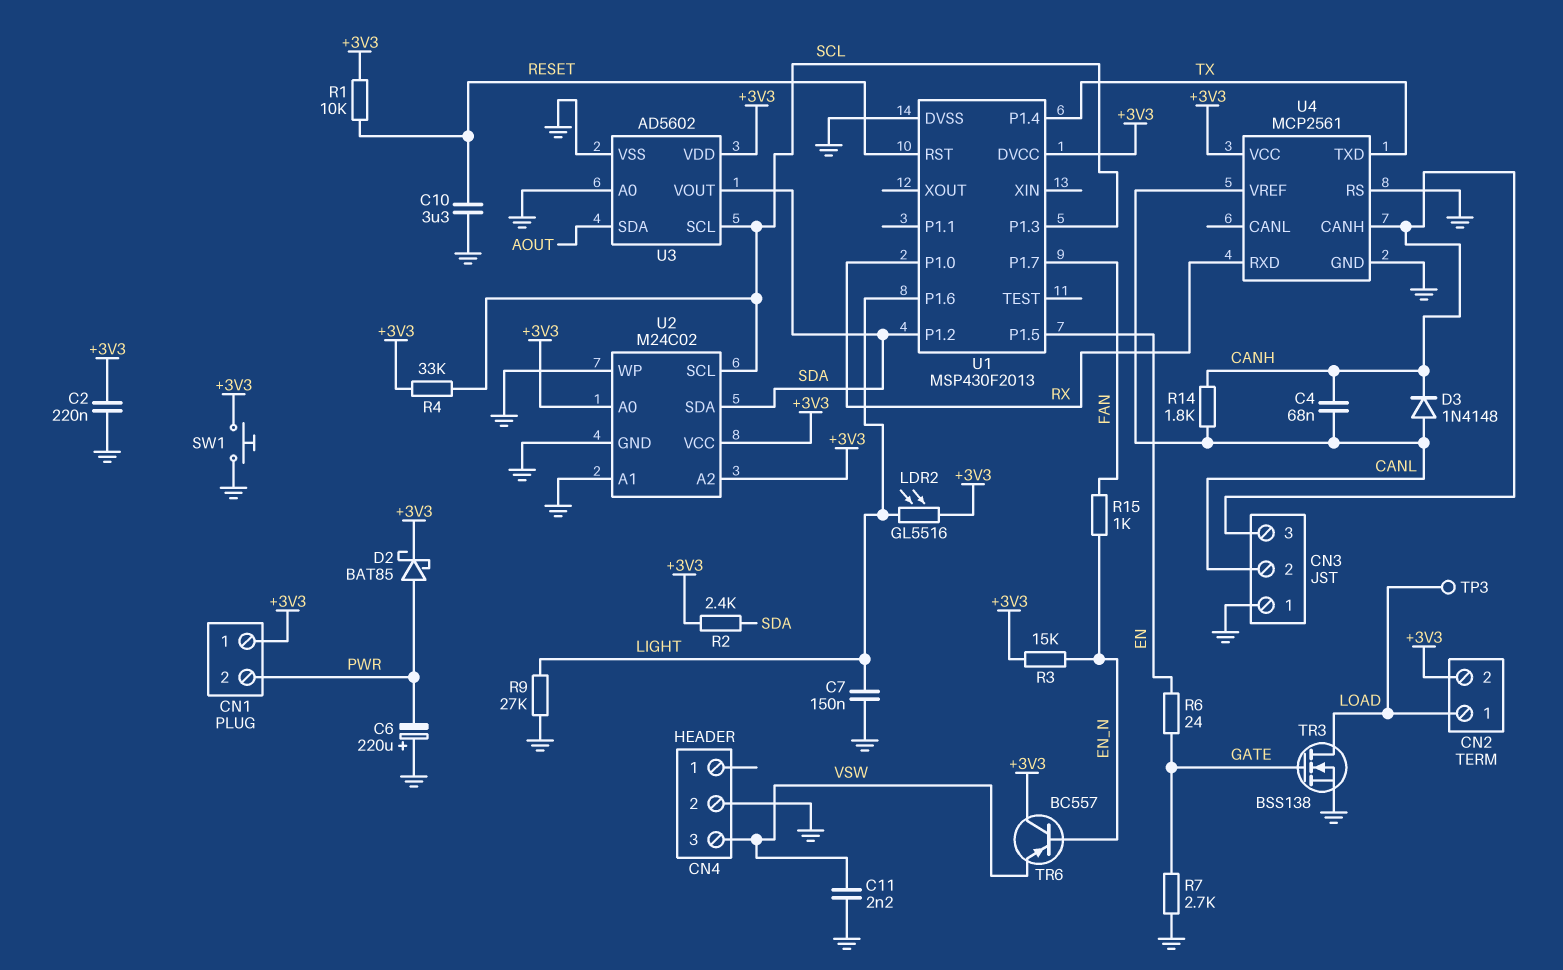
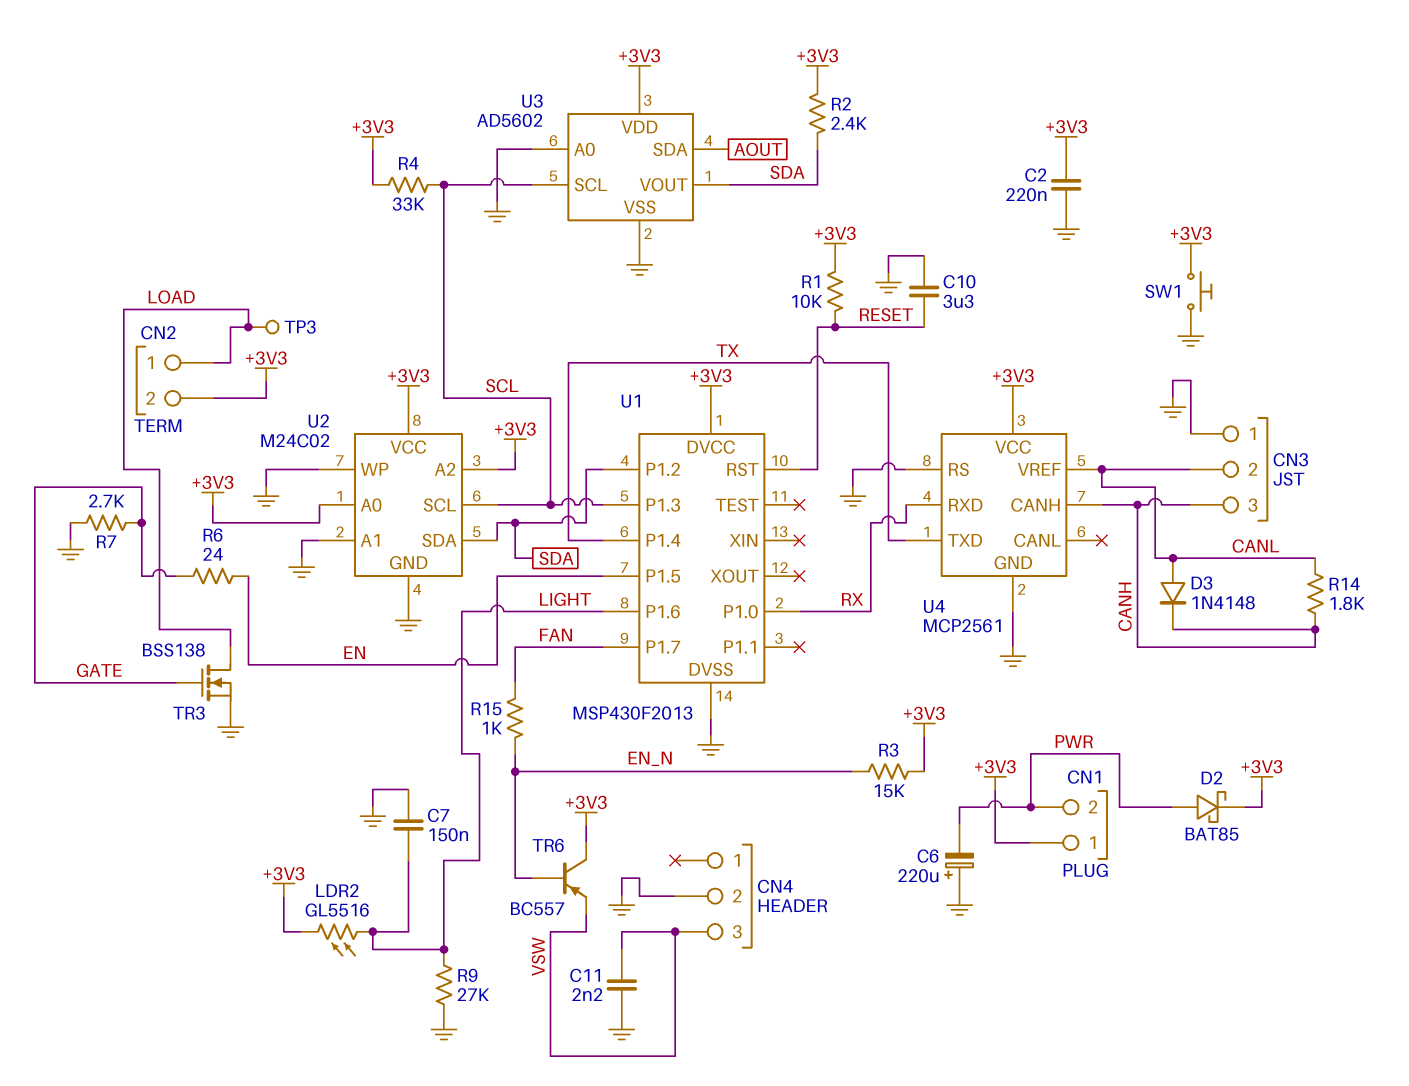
C4: 68nF (CANH, CANL) -> none

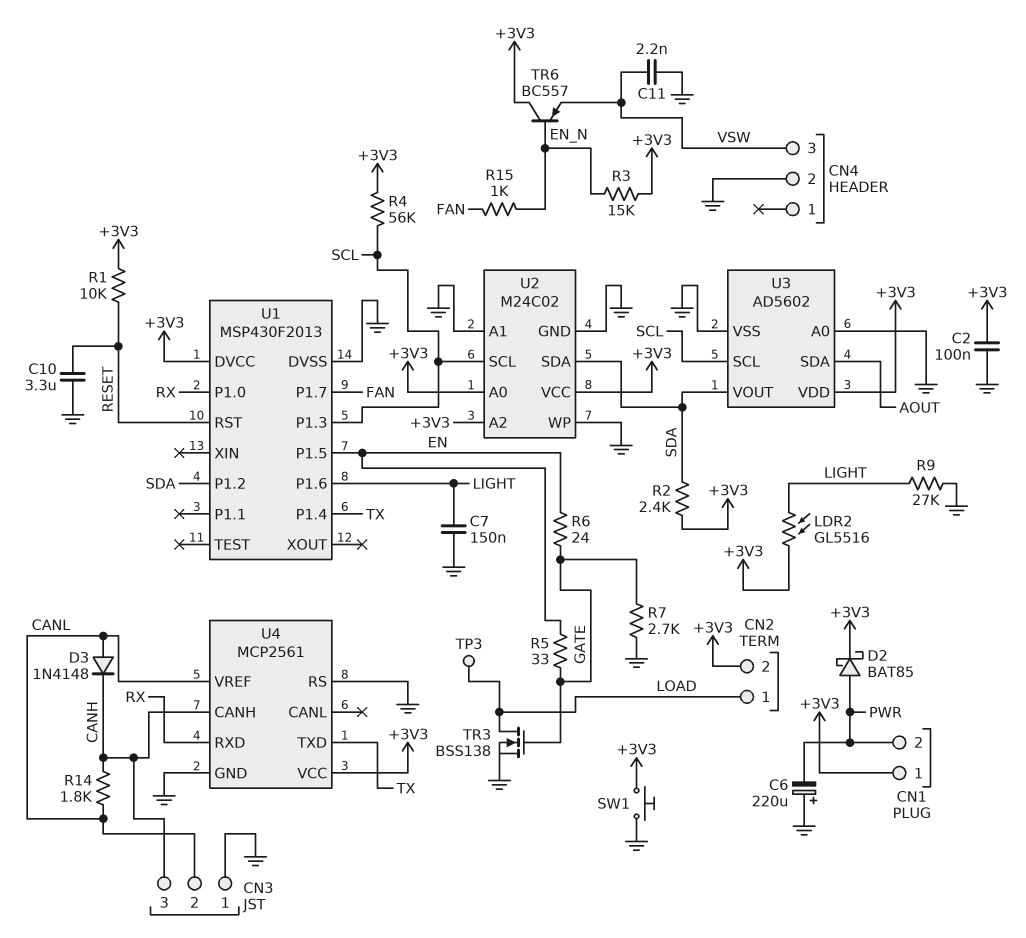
C2: 220nF (+3V3, GND) -> 100nF (+3V3, GND)
R4: 33k (+3V3, SCL) -> 56k (+3V3, SCL)
R5: none -> 33 (EN, GATE)

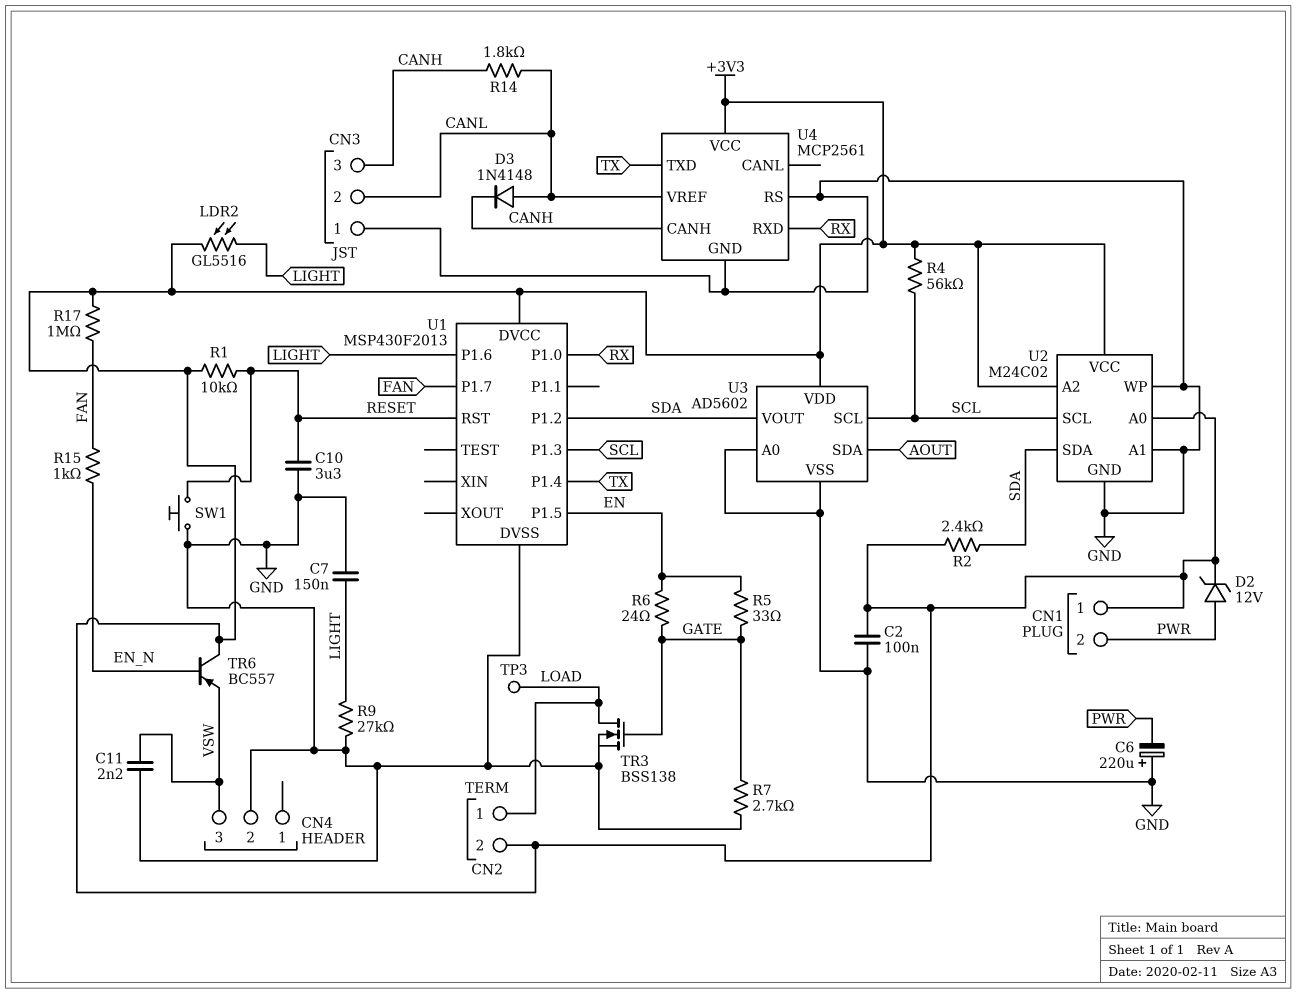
D2: schottky BAT85 (A PWR, K +3V3) -> zener 12V (A PWR, K +3V3)
R3: 15k (+3V3, EN_N) -> none
R17: none -> 1M (+3V3, FAN)
SW1: button (+3V3, GND) -> button (GND, RESET)

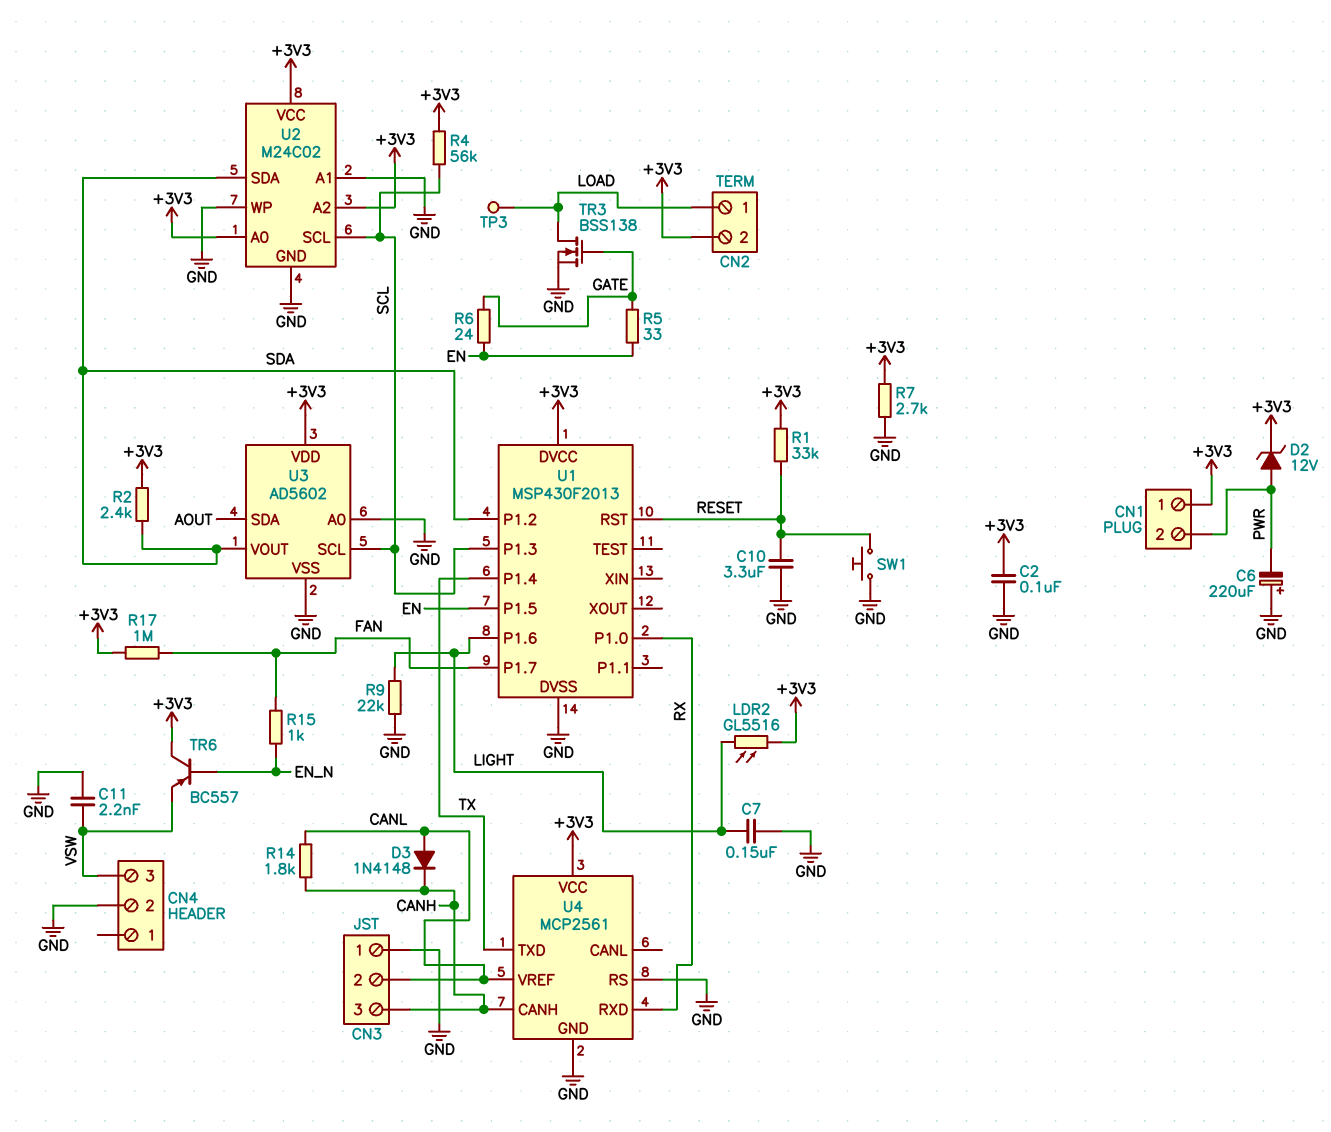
R1: 10k (+3V3, RESET) -> 33k (+3V3, RESET)
R7: 2.7k (GATE, GND) -> 2.7k (+3V3, GND)
R9: 27k (GND, LIGHT) -> 22k (GND, LIGHT)

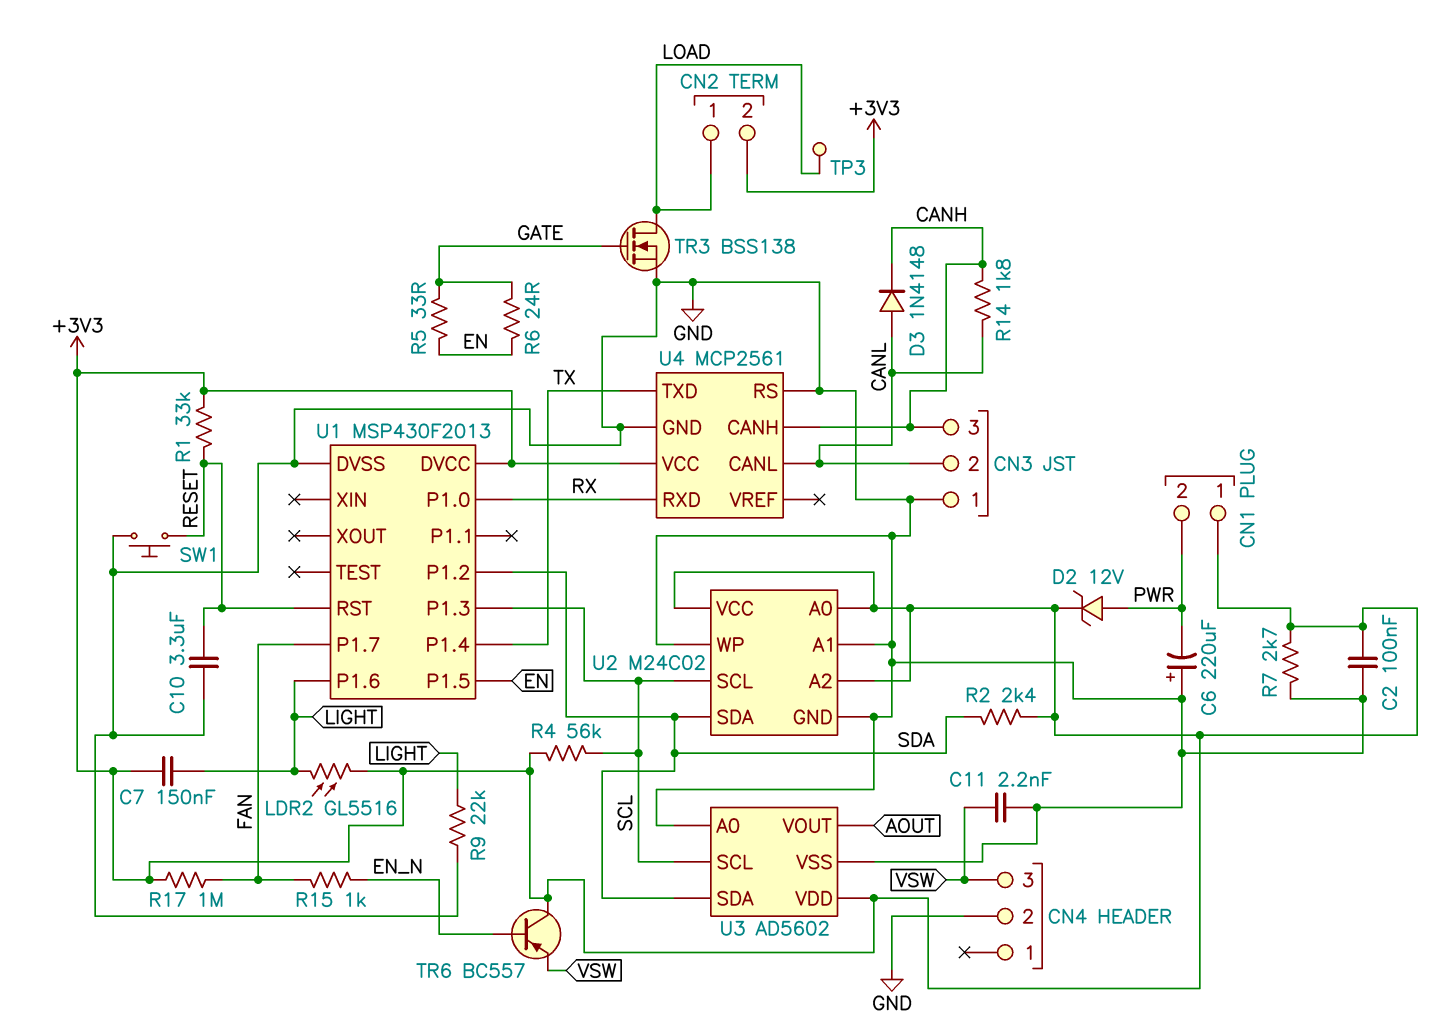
C7: 150nF (GND, LIGHT) -> 150nF (+3V3, LIGHT)
U3 pin SDA: AOUT -> SDA
U3 pin VOUT: SDA -> AOUT
U4 pin CANL: none -> CANL
U4 pin VREF: CANL -> none

